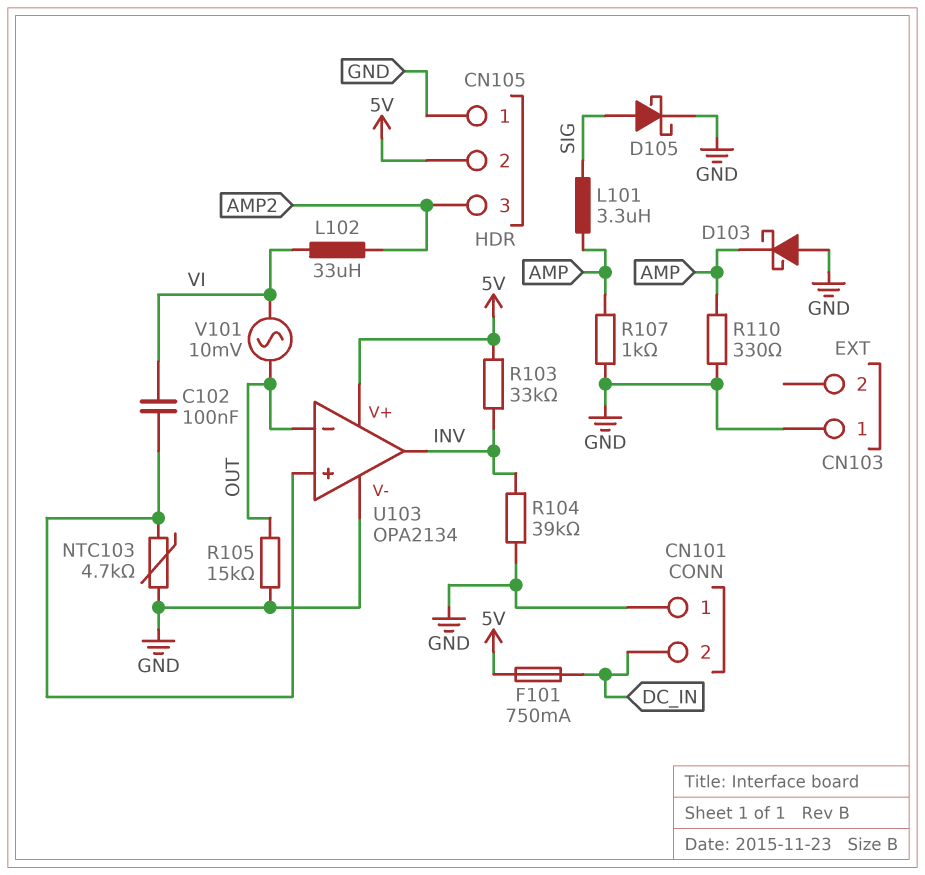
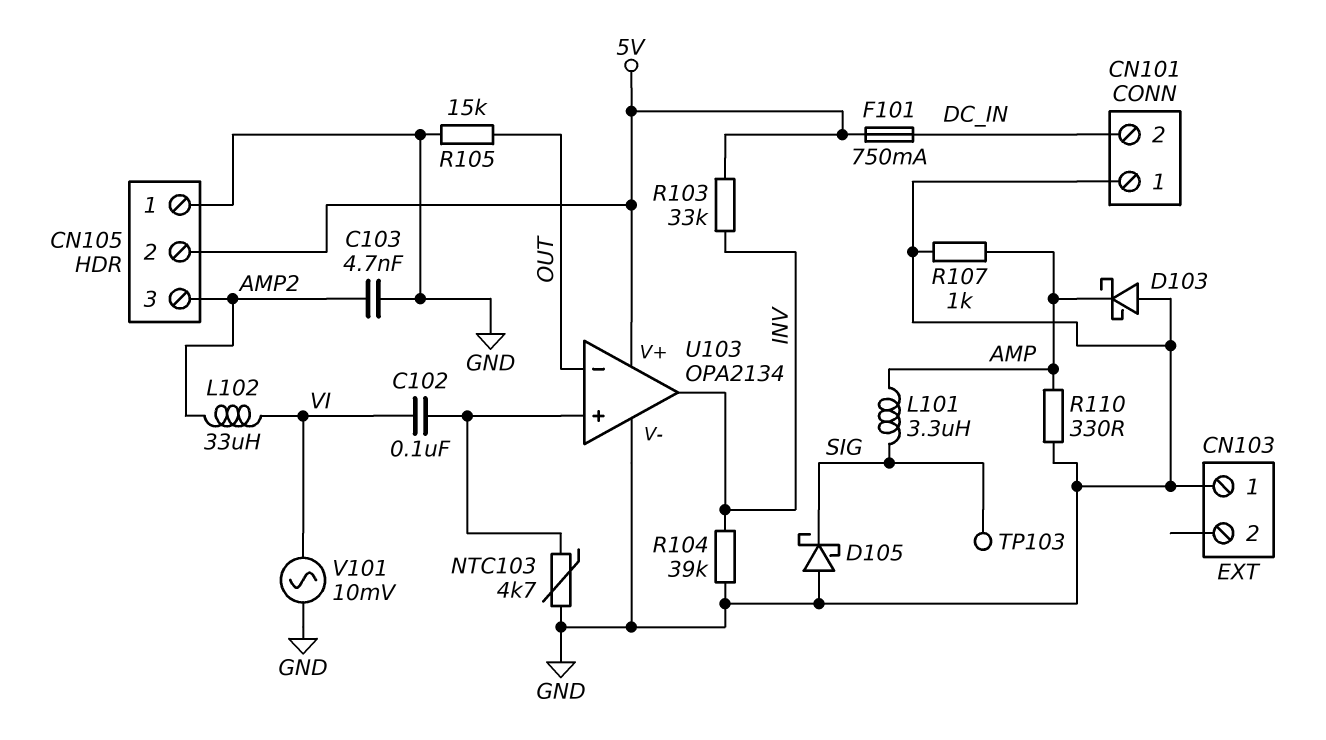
C103: none -> 4.7nF (AMP2, GND)
D105: schottky (A SIG, K GND) -> schottky (A GND, K SIG)
TP103: none -> test point (SIG)
V101: AC 10mV (OUT, VI) -> AC 10mV (GND, VI)

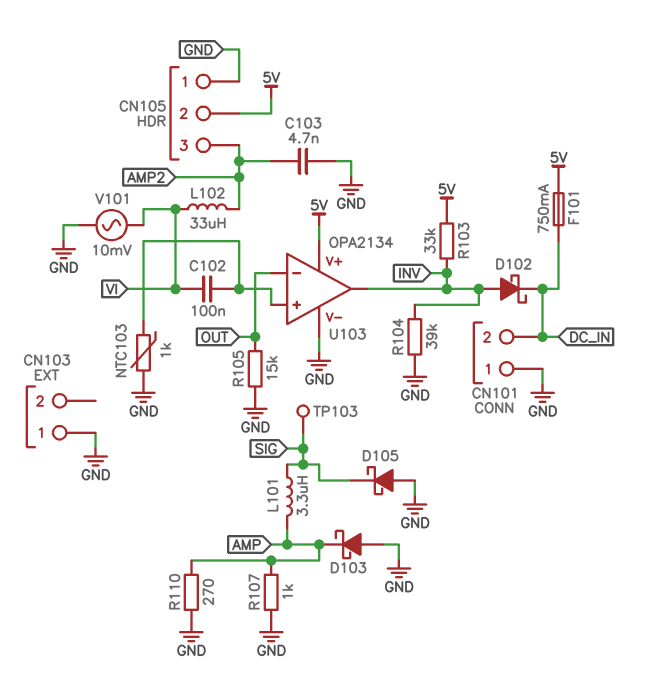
D102: none -> schottky (A INV, K DC_IN)
NTC103: 4.7k (GND, U103/in+) -> 1k (GND, U103/in+)
R110: 330 (AMP, GND) -> 270 (AMP, GND)

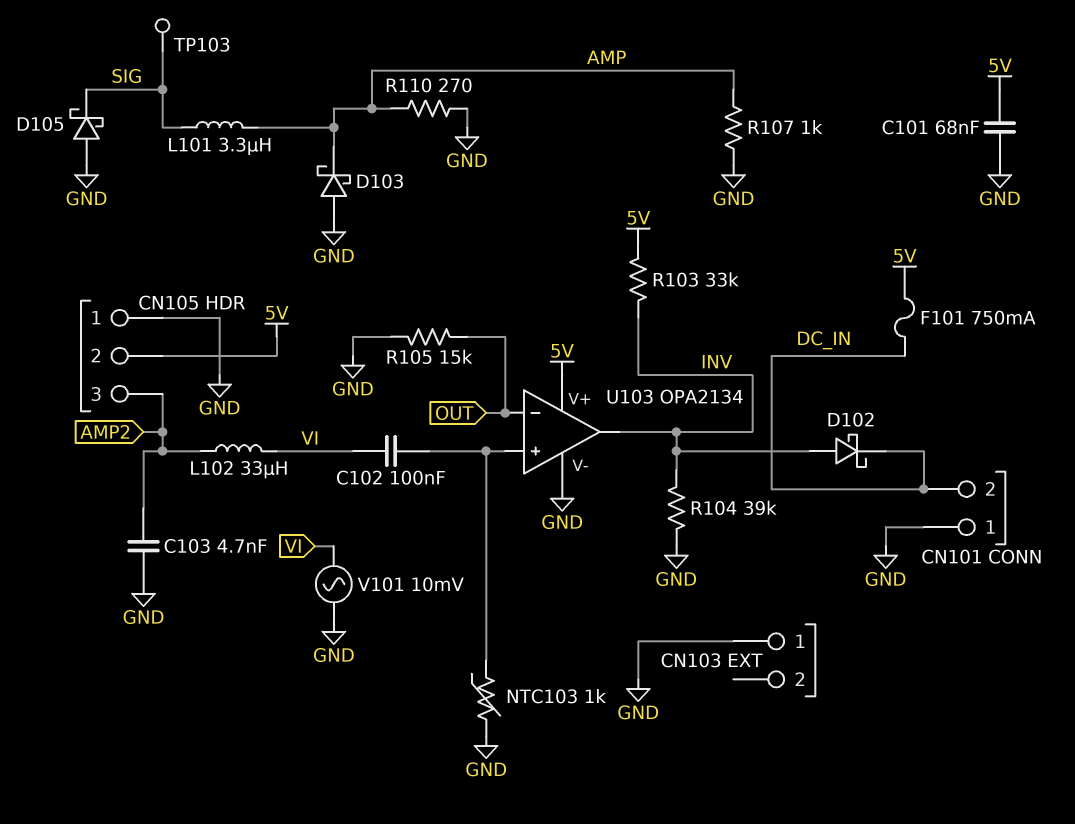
C101: none -> 68nF (5V, GND)

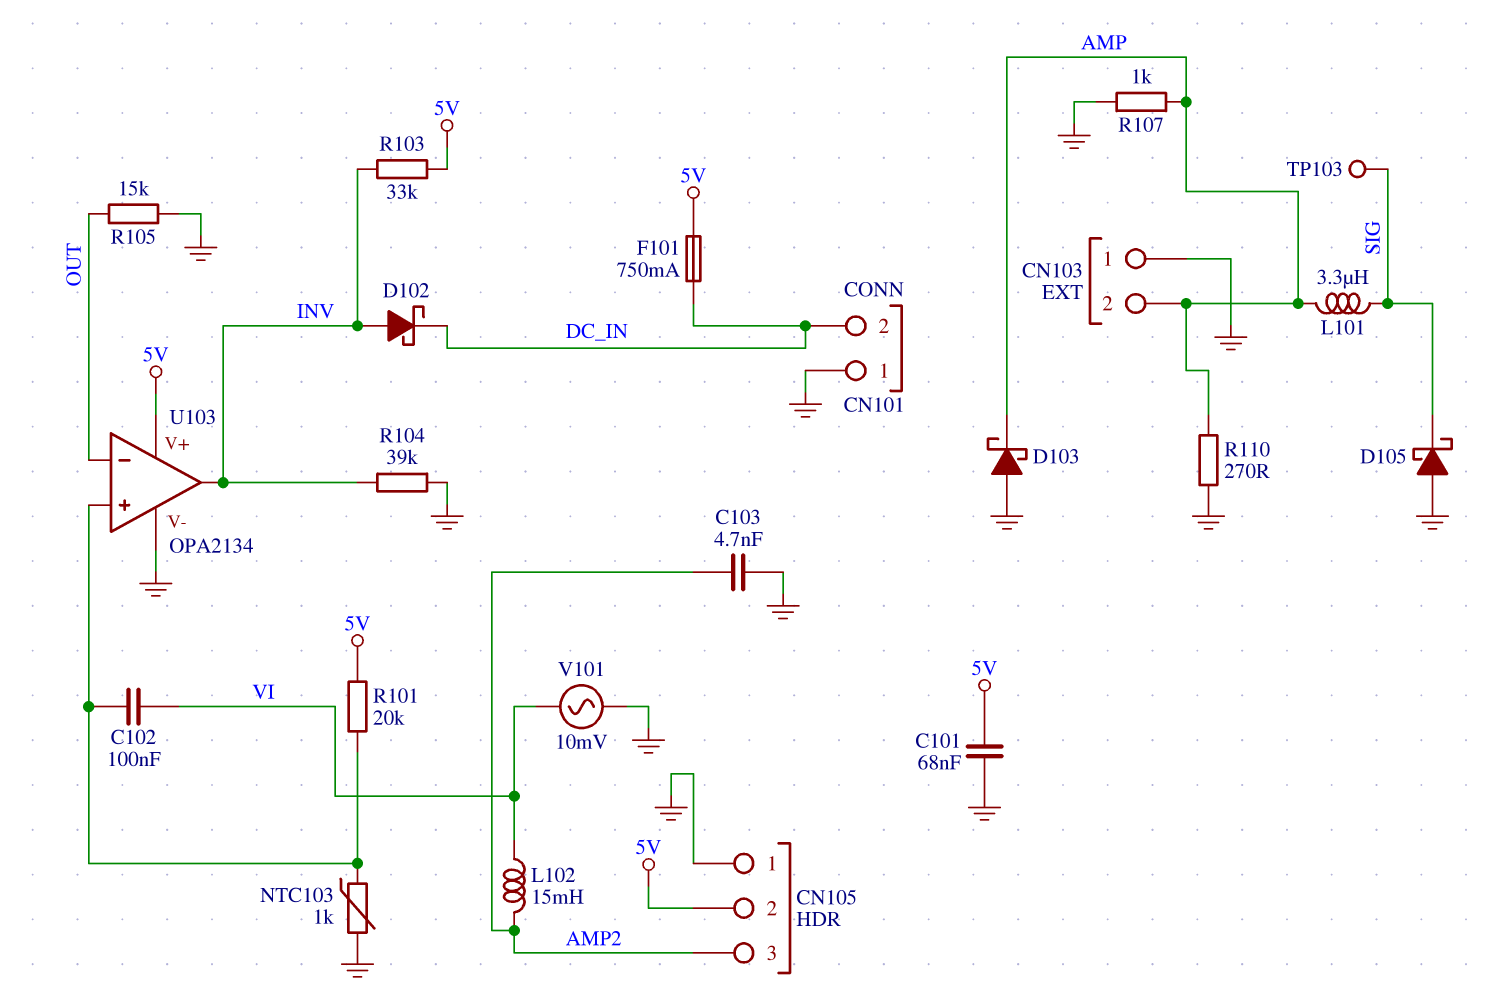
CN103 pin 2: none -> AMP
L102: 33uH (AMP2, VI) -> 15mH (AMP2, VI)
R101: none -> 20k (5V, U103/in+)

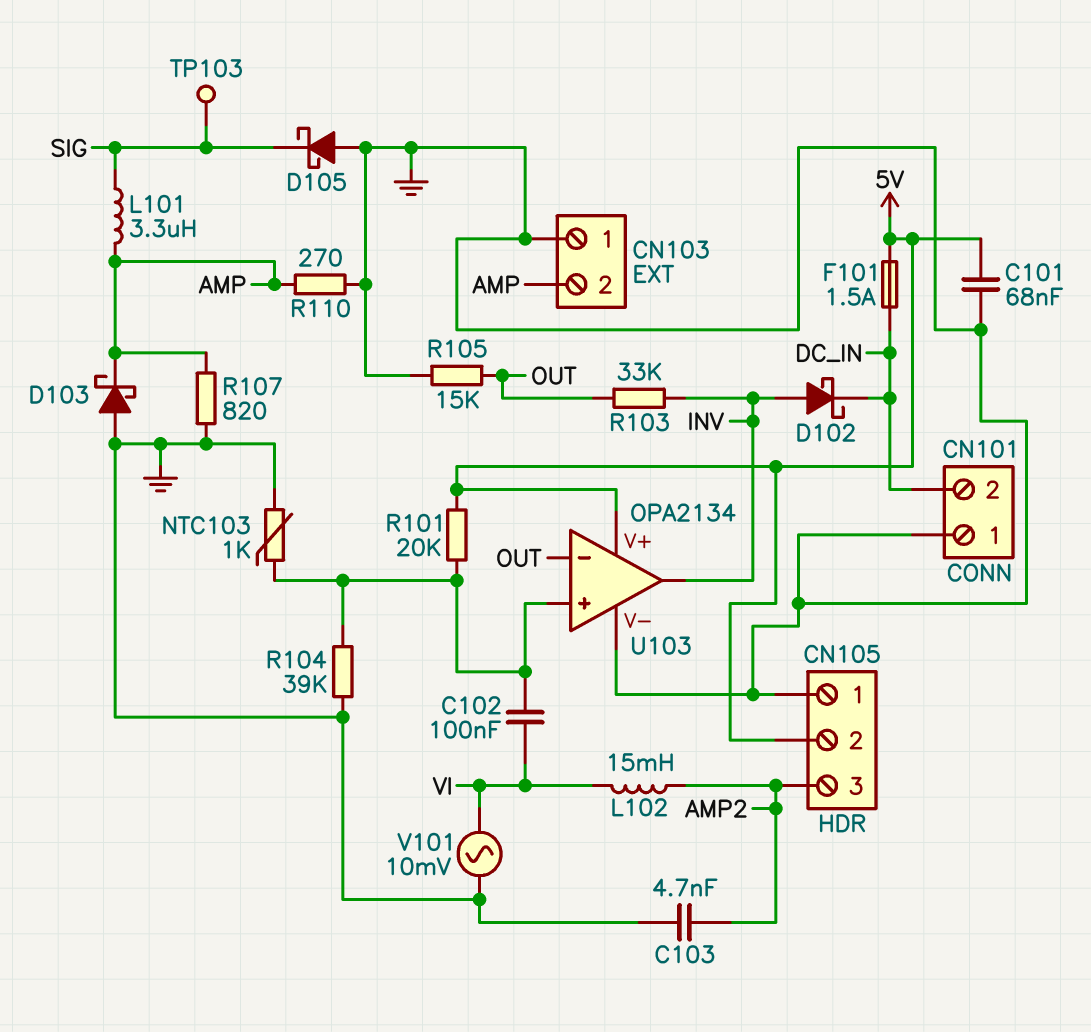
F101: 750mA (5V, DC_IN) -> 1.5A (5V, DC_IN)
R103: 33k (5V, INV) -> 33k (INV, OUT)
R104: 39k (GND, INV) -> 39k (GND, U103/in+)
R107: 1k (AMP, GND) -> 820 (AMP, GND)

